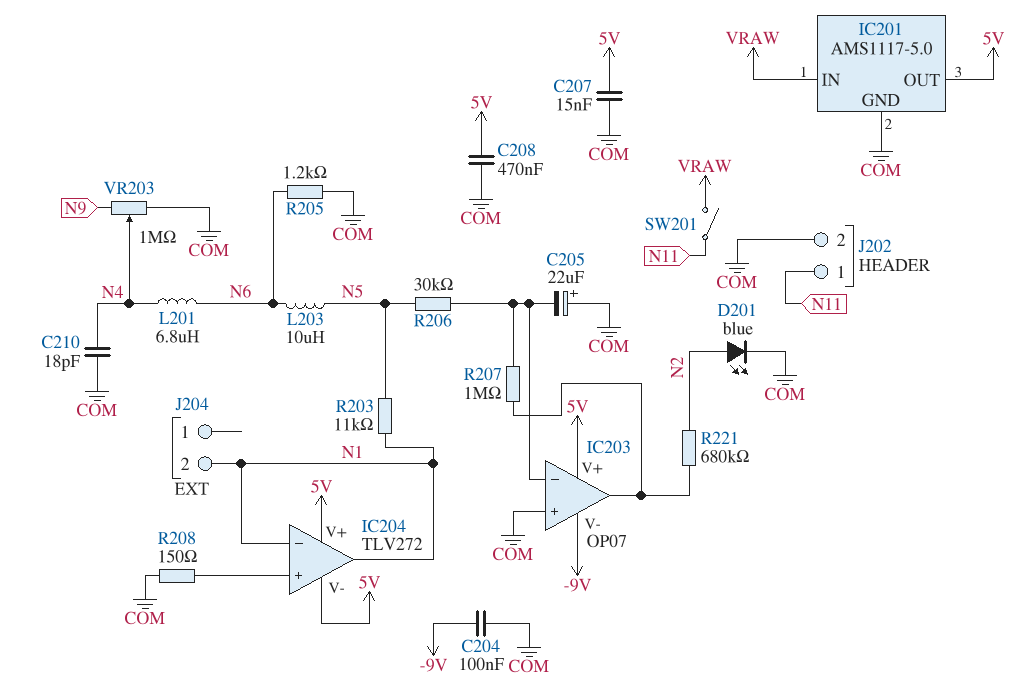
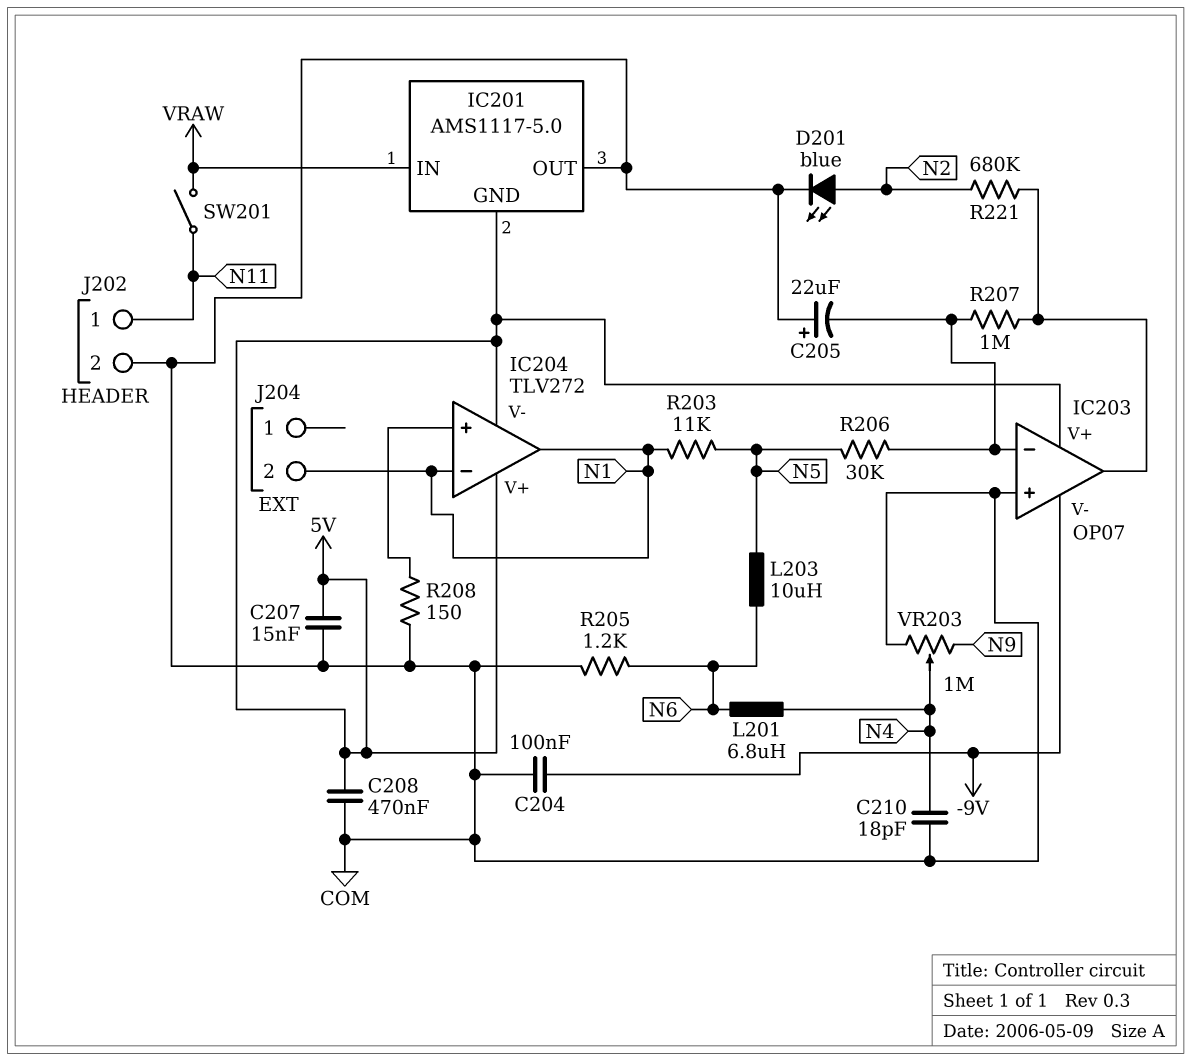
IC201 pin GND: COM -> 5V
IC201 pin OUT: 5V -> COM

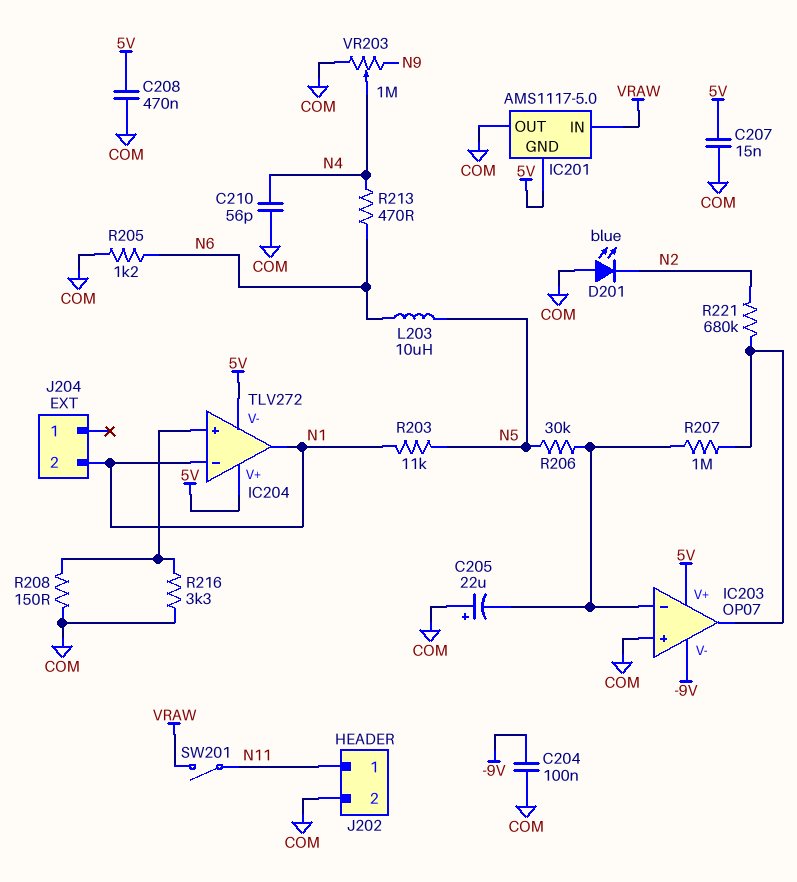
C210: 18pF (COM, N4) -> 56pF (COM, N4)
D201: LED blue (A N2, K COM) -> LED blue (A COM, K N2)
L201: 6.8uH (N4, N6) -> none
R213: none -> 470 (N4, N6)
R216: none -> 3.3k (COM, IC204/in+)

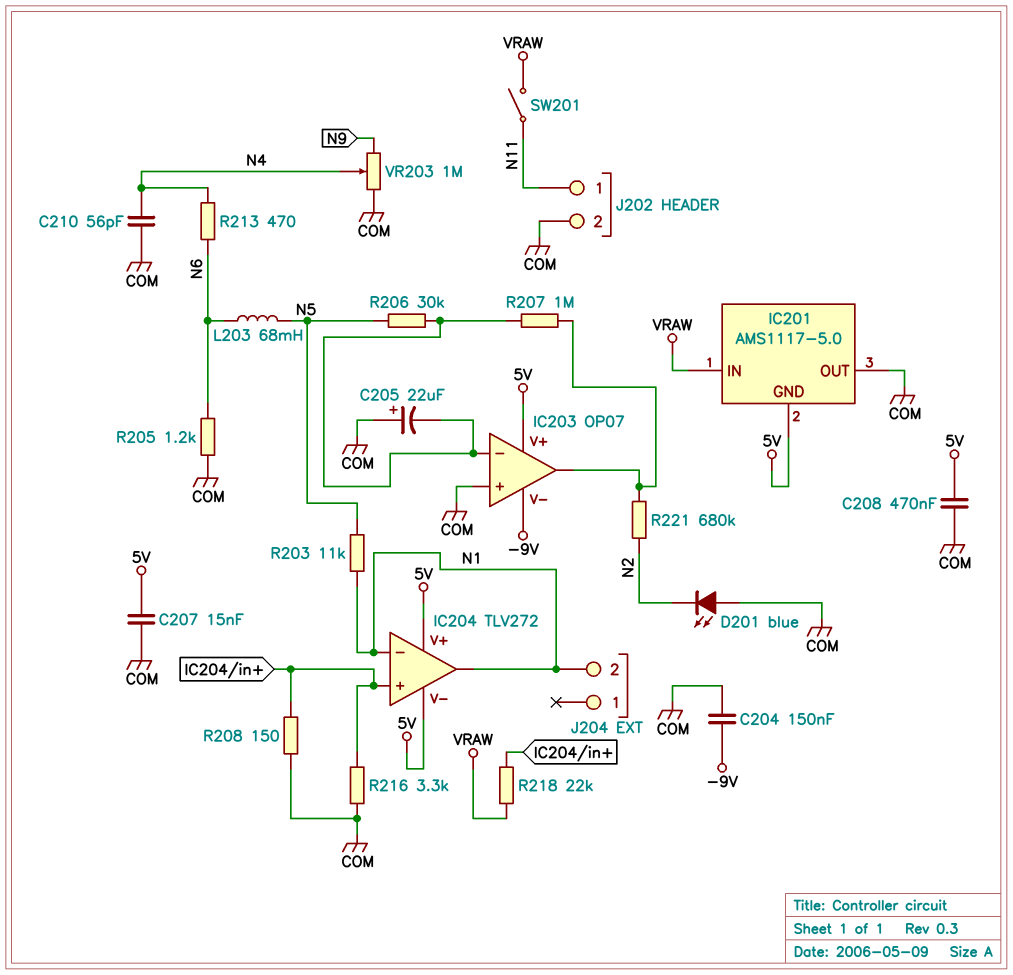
C204: 100nF (-9V, COM) -> 150nF (-9V, COM)
L203: 10uH (N5, N6) -> 68mH (N5, N6)
R218: none -> 22k (IC204/in+, VRAW)

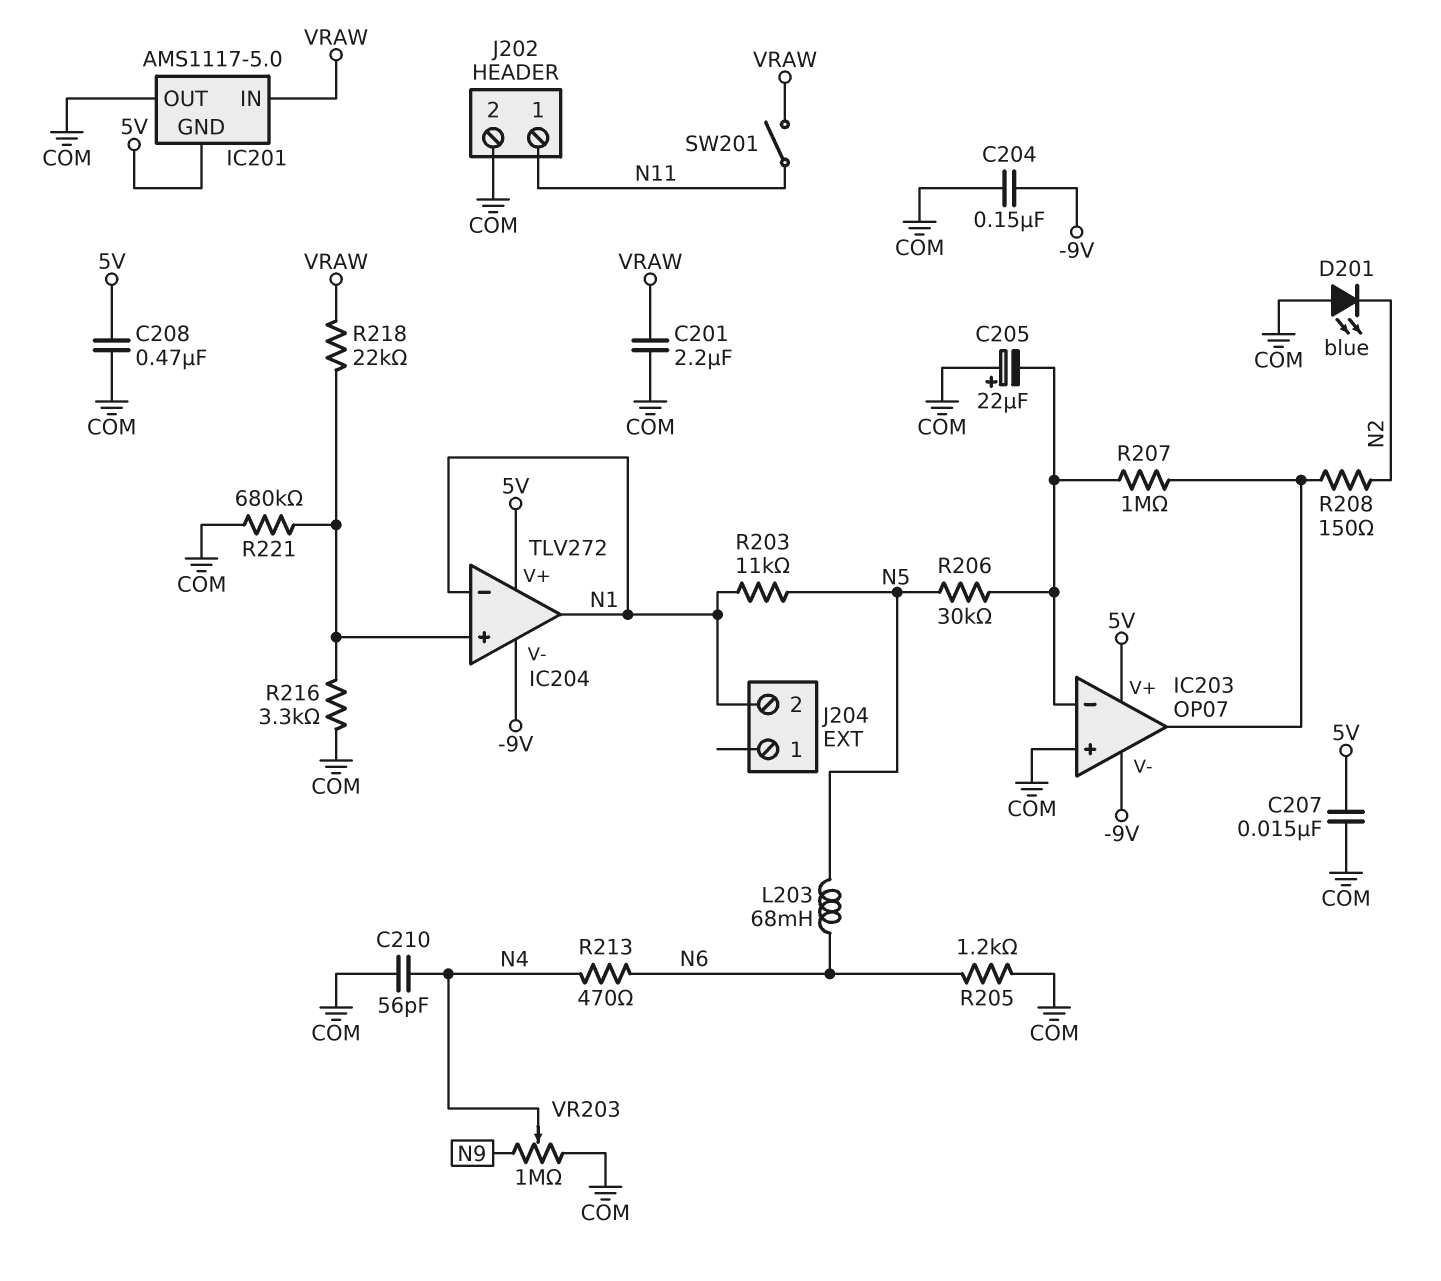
C201: none -> 2.2uF (COM, VRAW)
IC204 pin V-: 5V -> -9V
R208: 150 (COM, IC204/in+) -> 150 (IC203/out, N2)
R221: 680k (IC203/out, N2) -> 680k (COM, IC204/in+)

